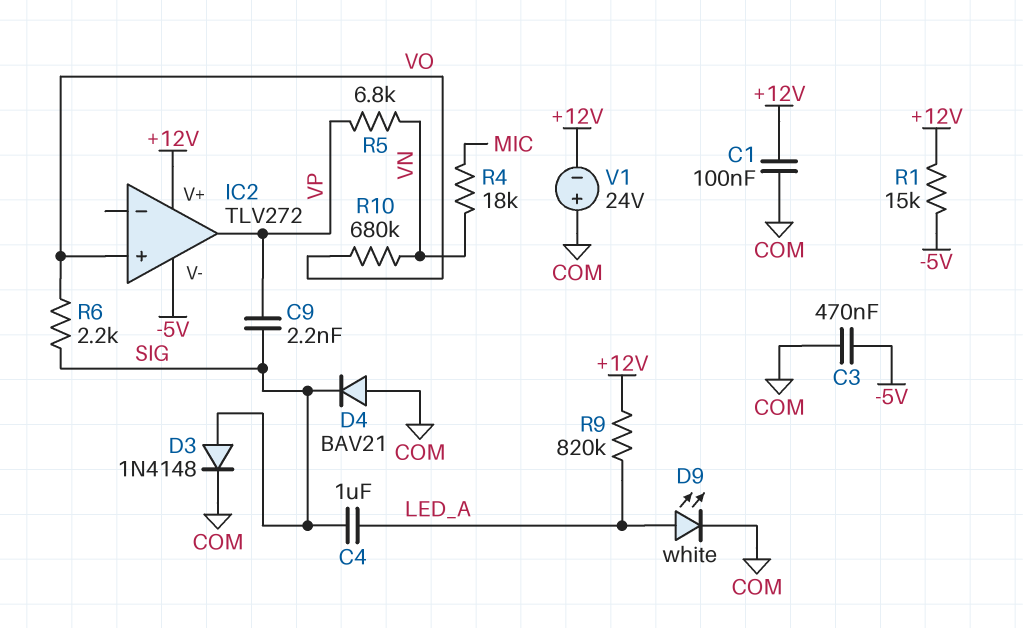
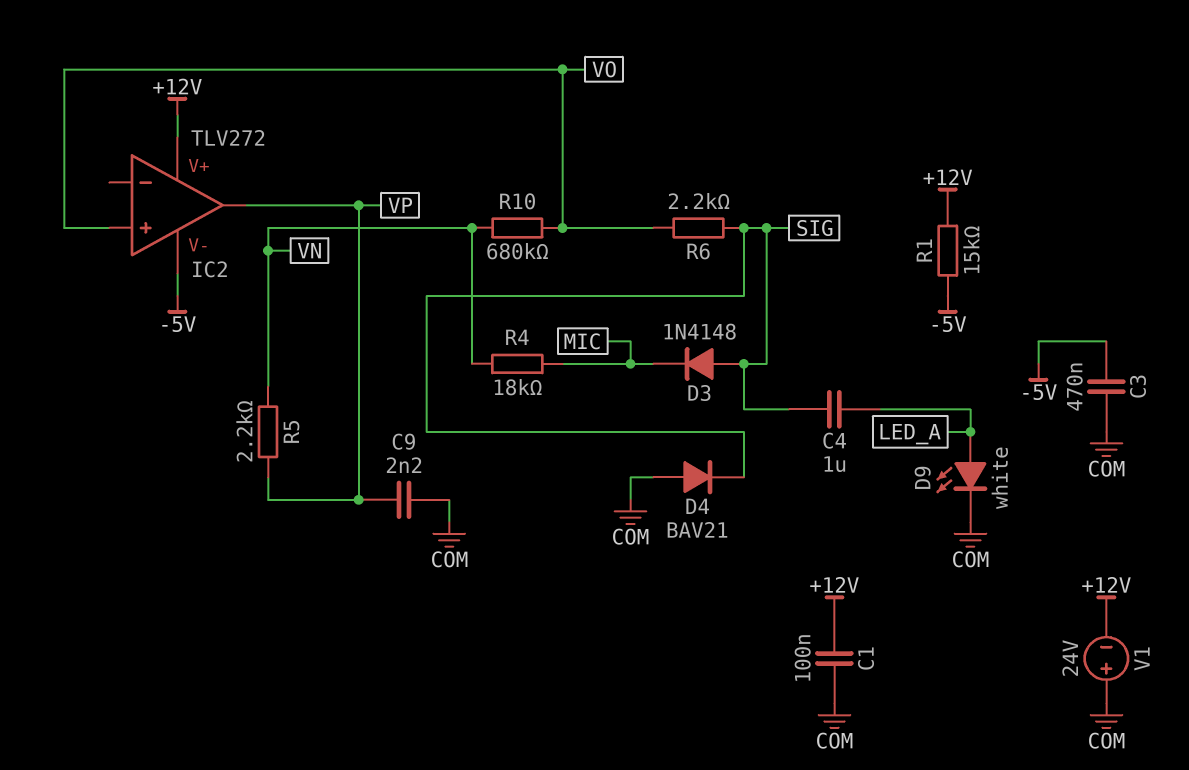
C9: 2.2nF (SIG, VP) -> 2.2nF (COM, VP)
D3: diode 1N4148 (A SIG, K COM) -> diode 1N4148 (A SIG, K MIC)
R5: 6.8k (VN, VP) -> 2.2k (VN, VP)
R9: 820k (+12V, LED_A) -> none

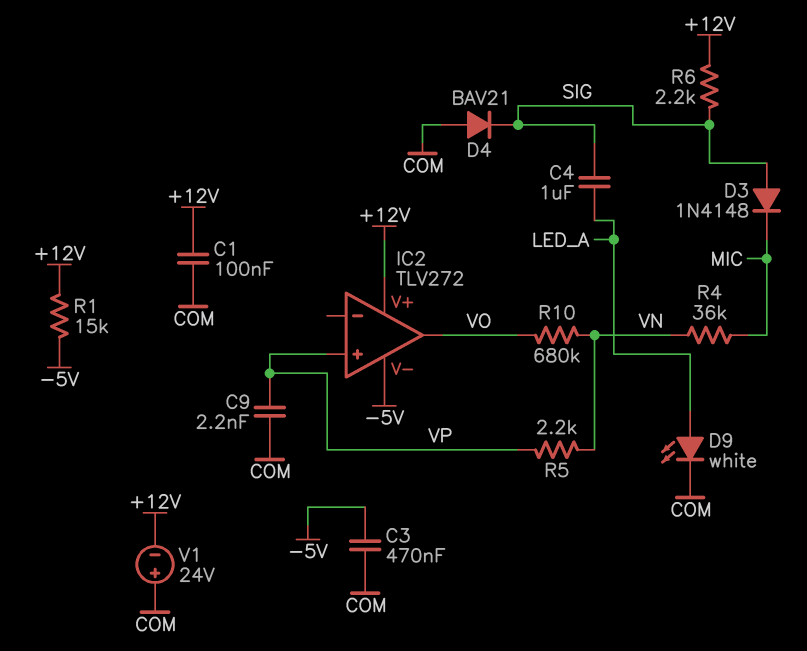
IC2 pin in+: VO -> VP
IC2 pin out: VP -> VO
R4: 18k (MIC, VN) -> 36k (MIC, VN)
R6: 2.2k (SIG, VO) -> 2.2k (+12V, SIG)

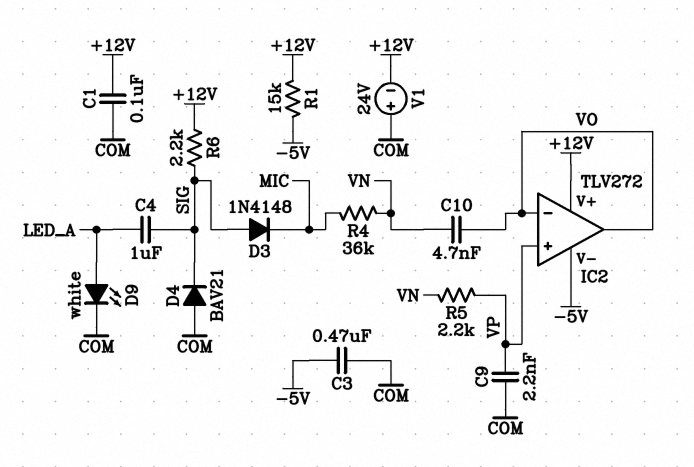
C10: none -> 4.7nF (VN, VO)
IC2 pin in-: none -> VO
R10: 680k (VN, VO) -> none

